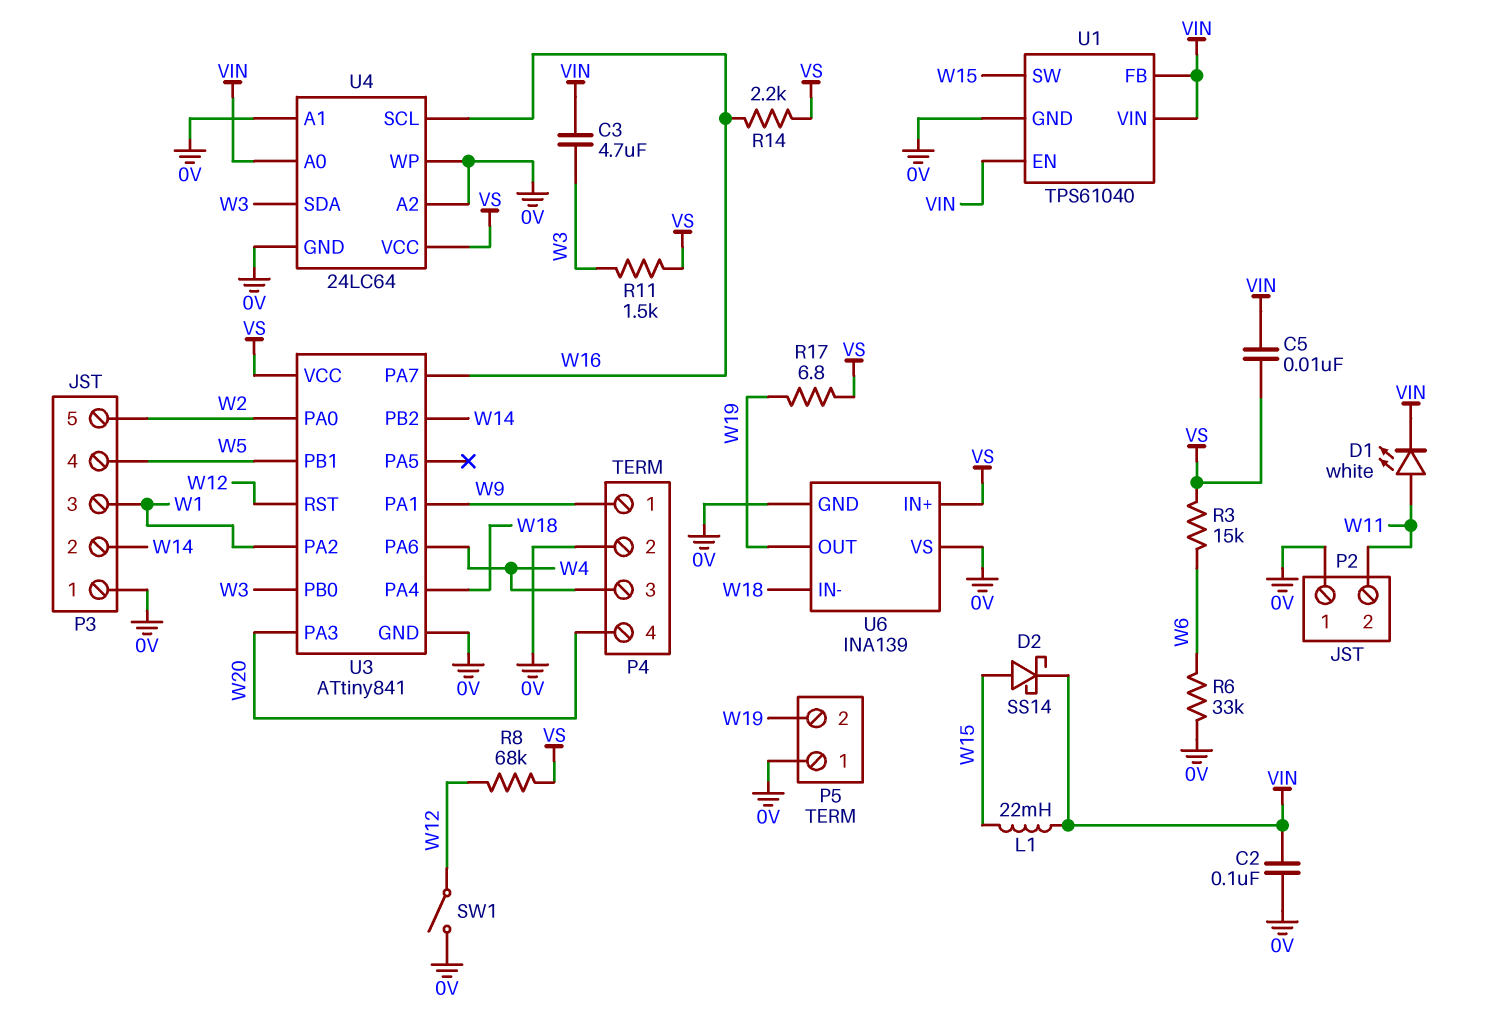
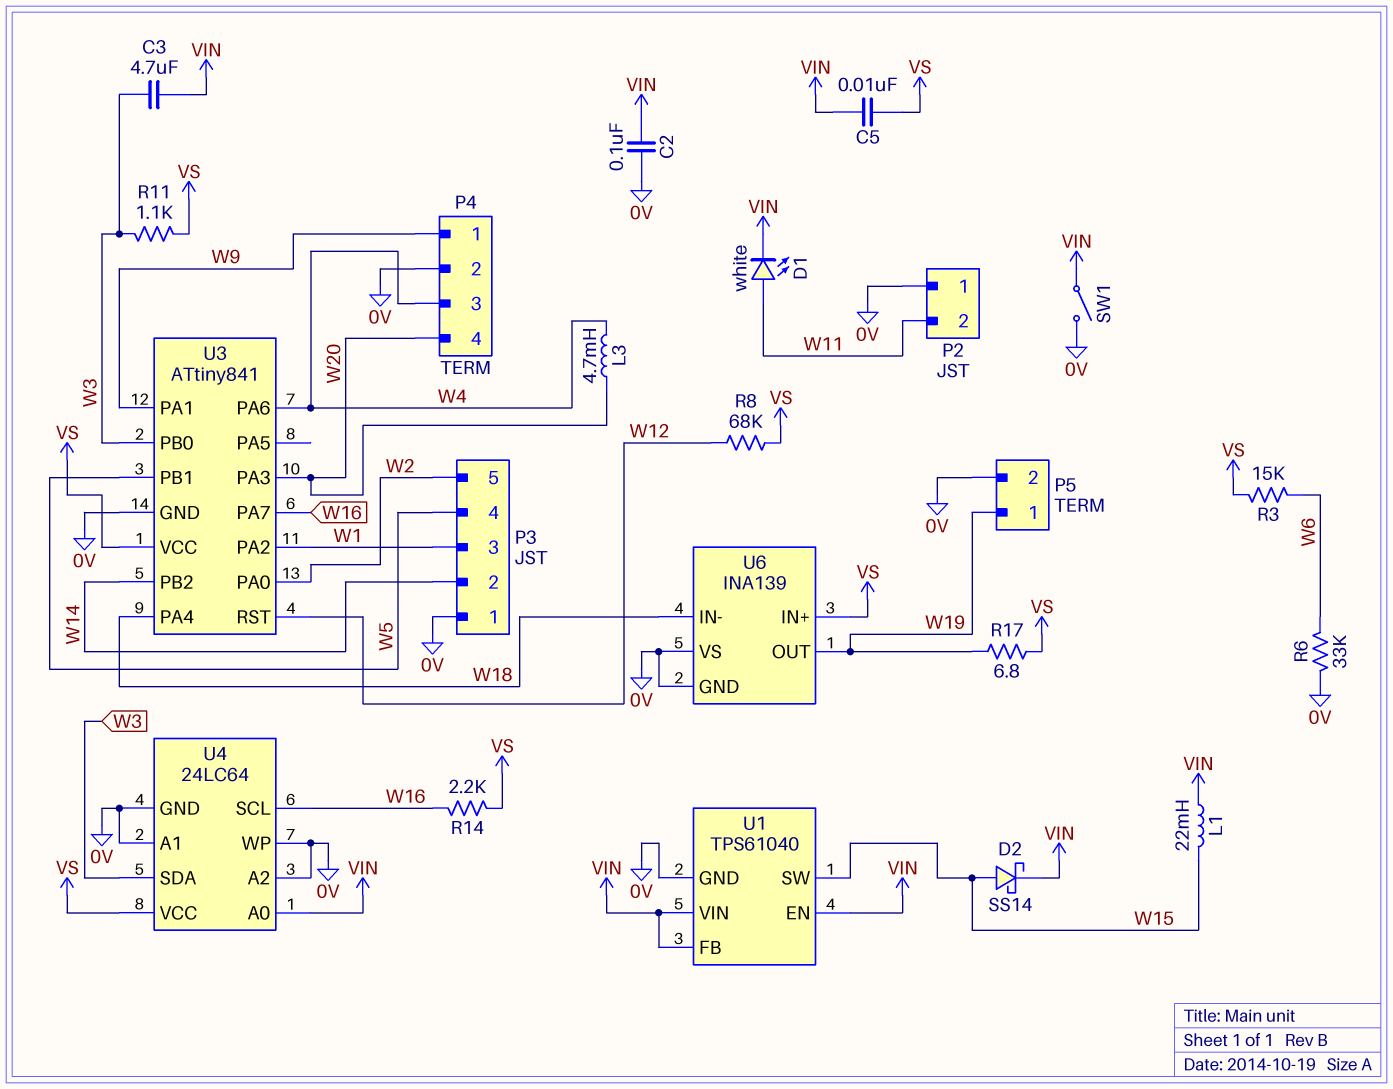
L3: none -> 4.7mH (W4, W20)
P5 pin 1: 0V -> W19
P5 pin 2: W19 -> 0V
R11: 1.5k (VS, W3) -> 1.1k (VS, W3)
SW1: switch (0V, W12) -> switch (0V, VIN)

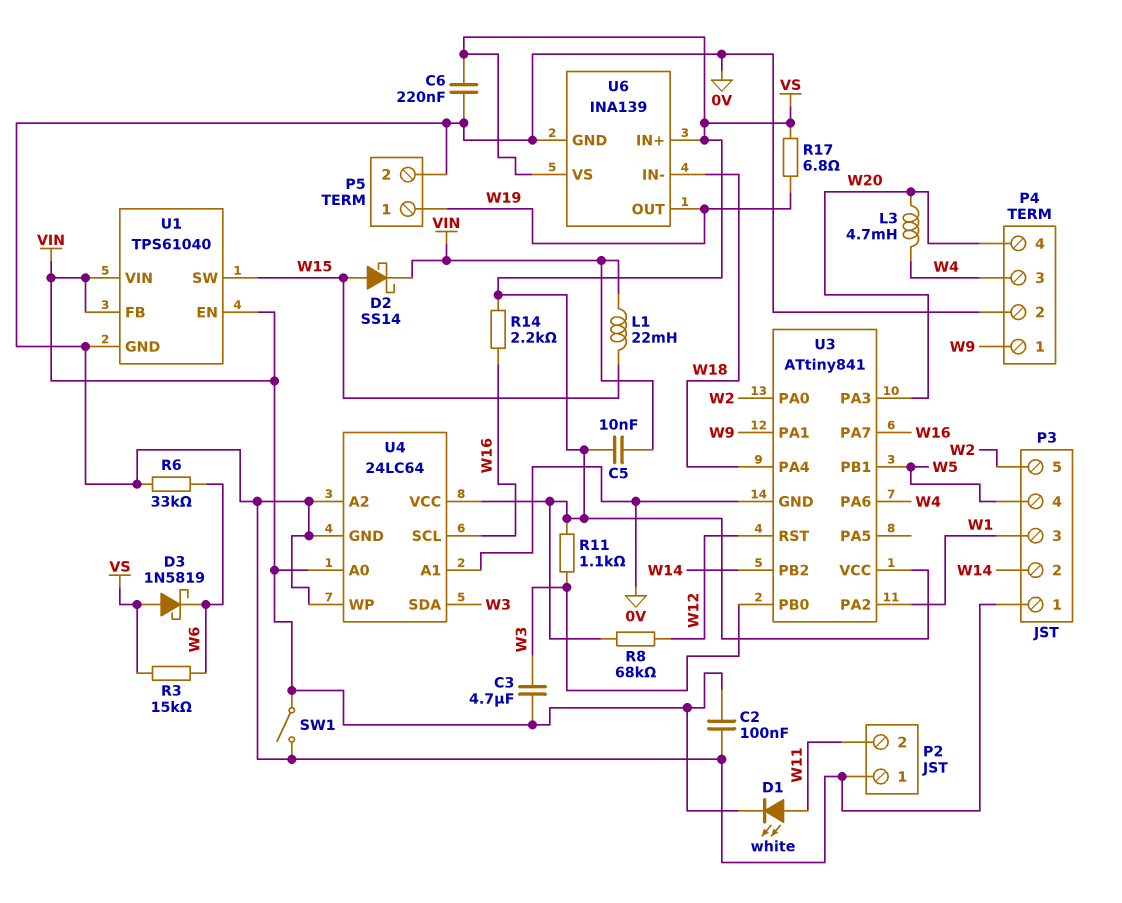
C6: none -> 220nF (0V, VS)
D3: none -> schottky 1N5819 (A VS, K W6)
U6 pin VS: 0V -> VS

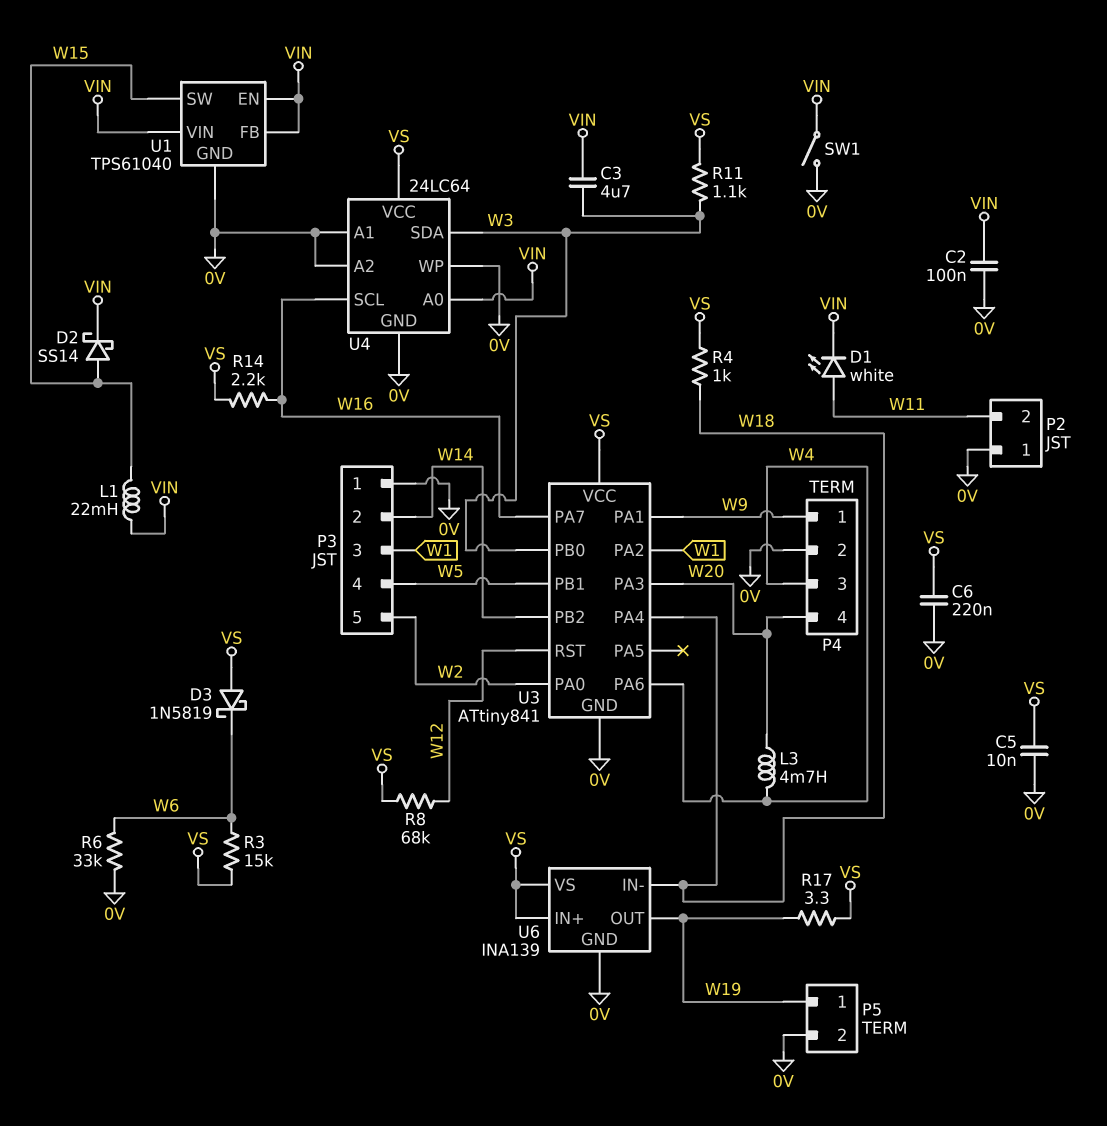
C5: 10nF (VIN, VS) -> 10nF (0V, VS)
R4: none -> 1k (VS, W18)
R17: 6.8 (VS, W19) -> 3.3 (VS, W19)

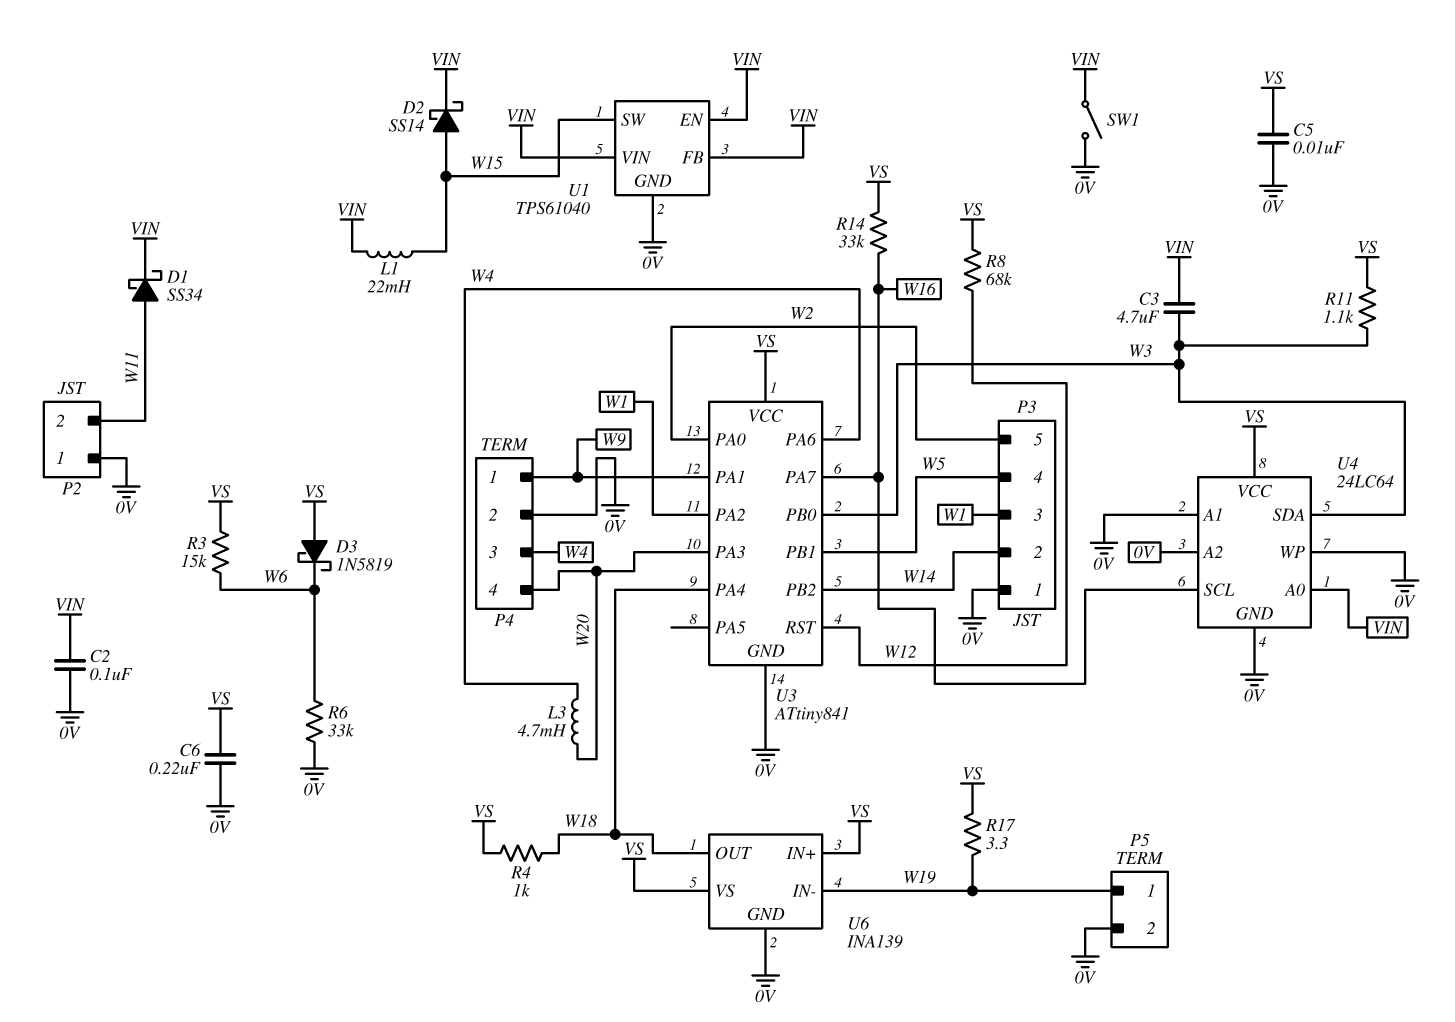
D1: LED white (A W11, K VIN) -> schottky SS34 (A W11, K VIN)
R14: 2.2k (VS, W16) -> 33k (VS, W16)
U6 pin IN-: W18 -> W19
U6 pin OUT: W19 -> W18

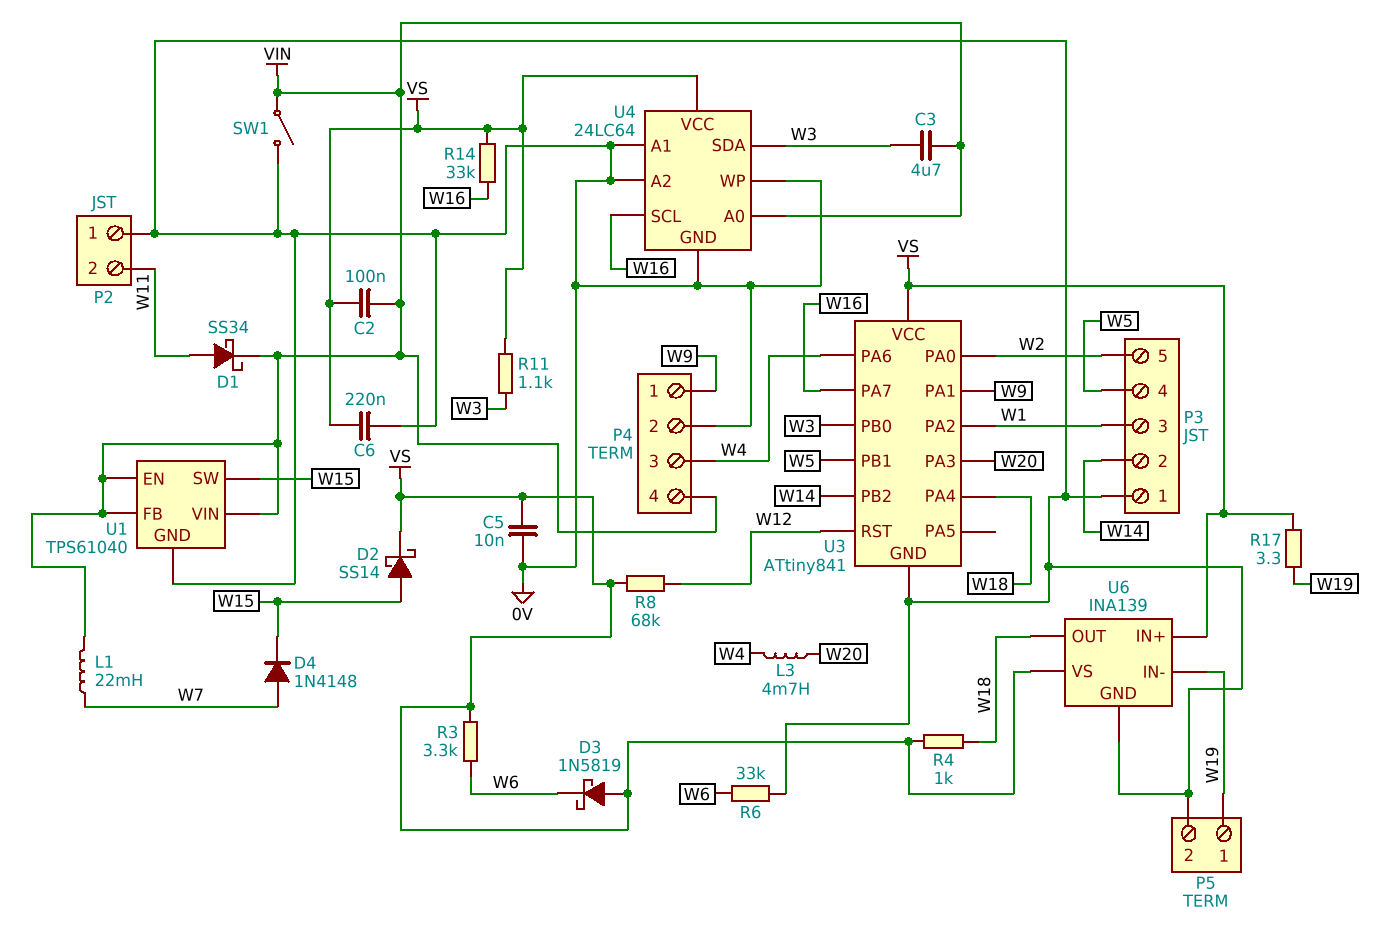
C2: 100nF (0V, VIN) -> 100nF (VIN, VS)
D2: schottky SS14 (A W15, K VIN) -> schottky SS14 (A W15, K VS)
D4: none -> diode 1N4148 (A W7, K W15)
L1: 22mH (VIN, W15) -> 22mH (VIN, W7)
P4 pin 4: W20 -> VIN
R3: 15k (VS, W6) -> 3.3k (VS, W6)

